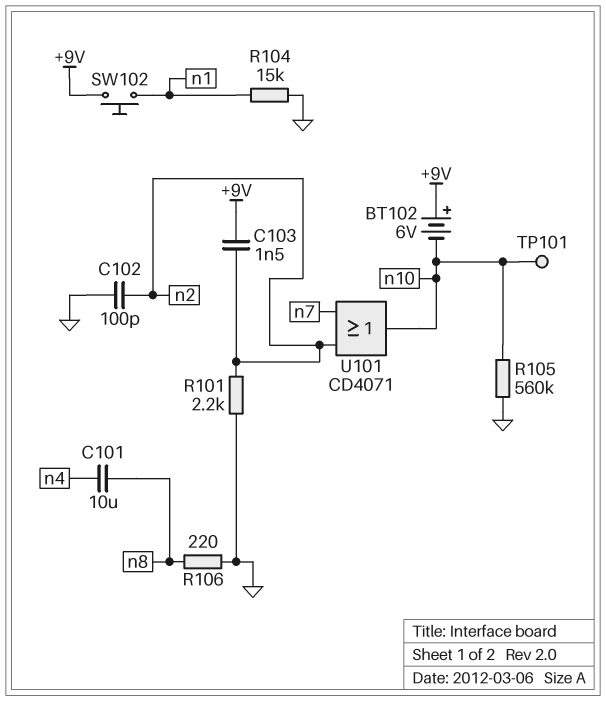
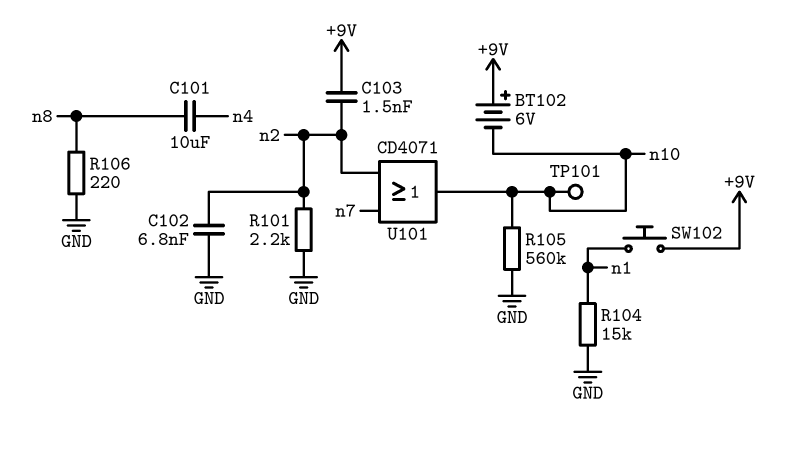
C102: 100pF (GND, n2) -> 6.8nF (GND, n2)

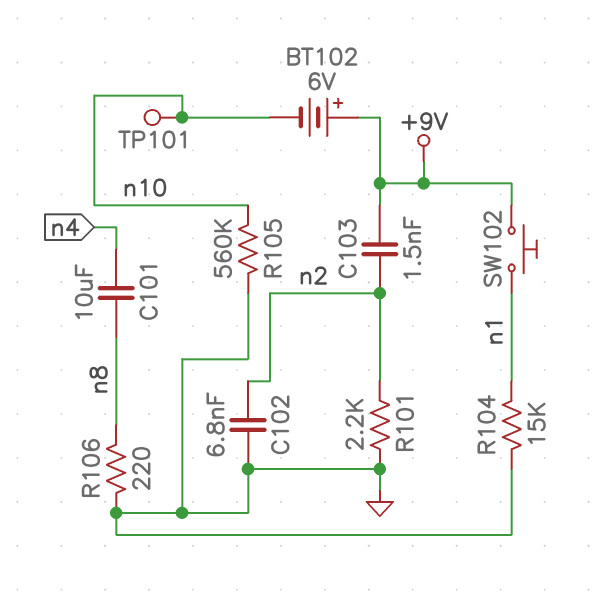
U101: OR CD4071 (in n2, in n7, out n10) -> none

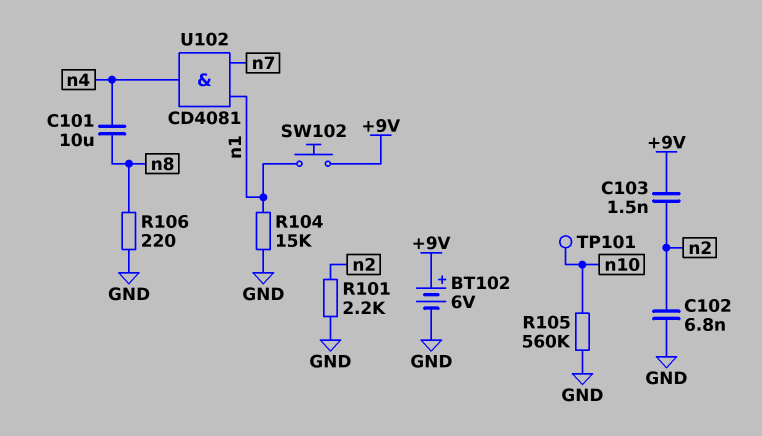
BT102: 6V (plus +9V, minus n10) -> 6V (plus +9V, minus GND)
U102: none -> AND CD4081 (in n1, in n7, out n4)

